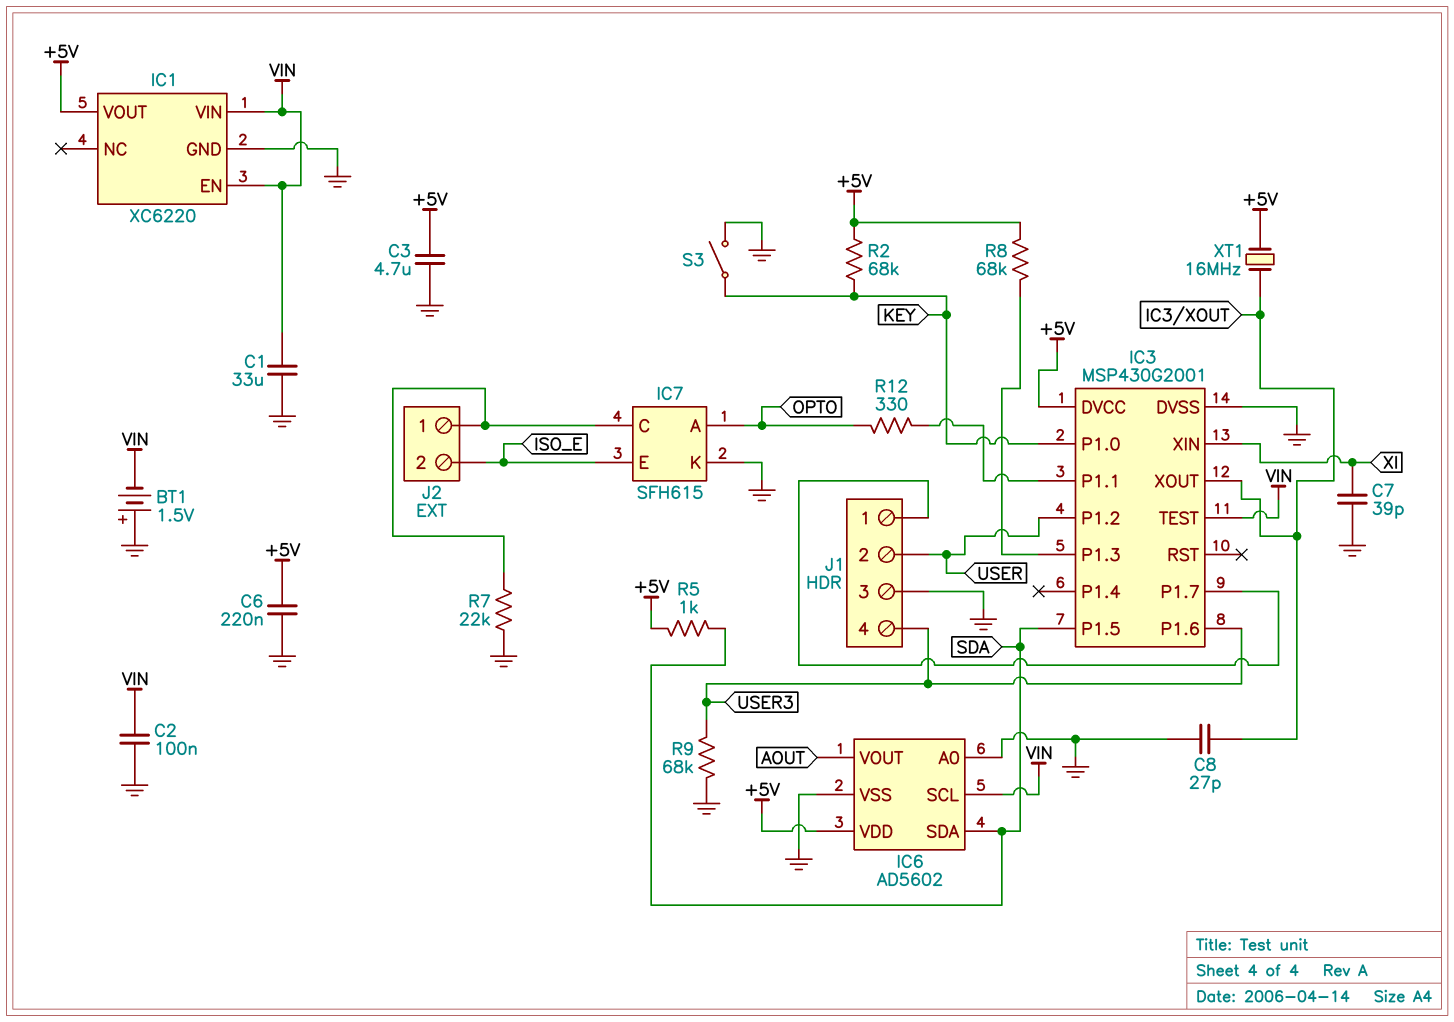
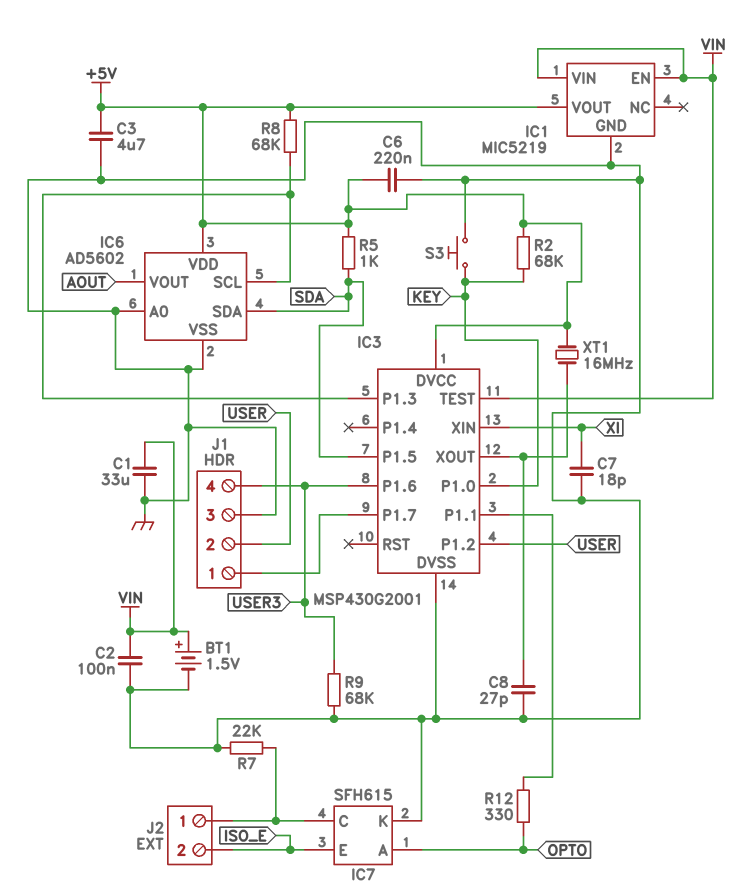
BT1: 1.5V (plus GND, minus VIN) -> 1.5V (plus VIN, minus GND)
C7: 39pF (GND, XI) -> 18pF (GND, XI)
IC1: XC6220 -> MIC5219
IC6 pin SCL: VIN -> IC3/P1.3
S3: switch (GND, KEY) -> button (GND, KEY)

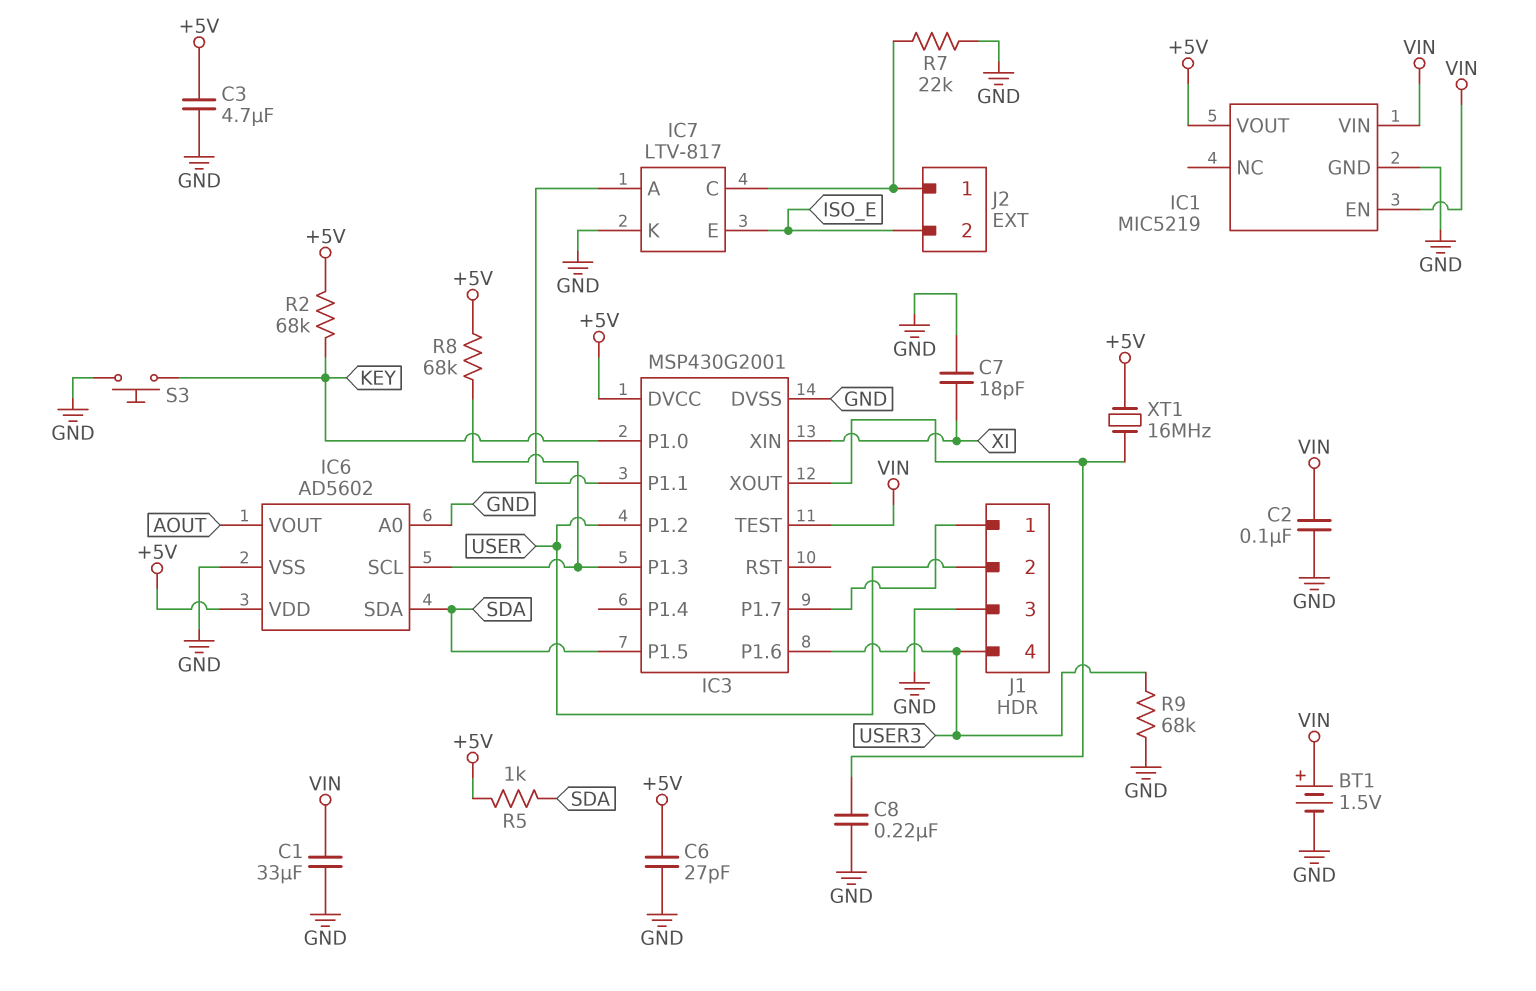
C6: 220nF (+5V, GND) -> 27pF (+5V, GND)
C8: 27pF (GND, IC3/XOUT) -> 220nF (GND, IC3/XOUT)
IC7: SFH615 -> LTV-817
IC7 pin A: OPTO -> IC3/P1.1
R12: 330 (IC3/P1.1, OPTO) -> none

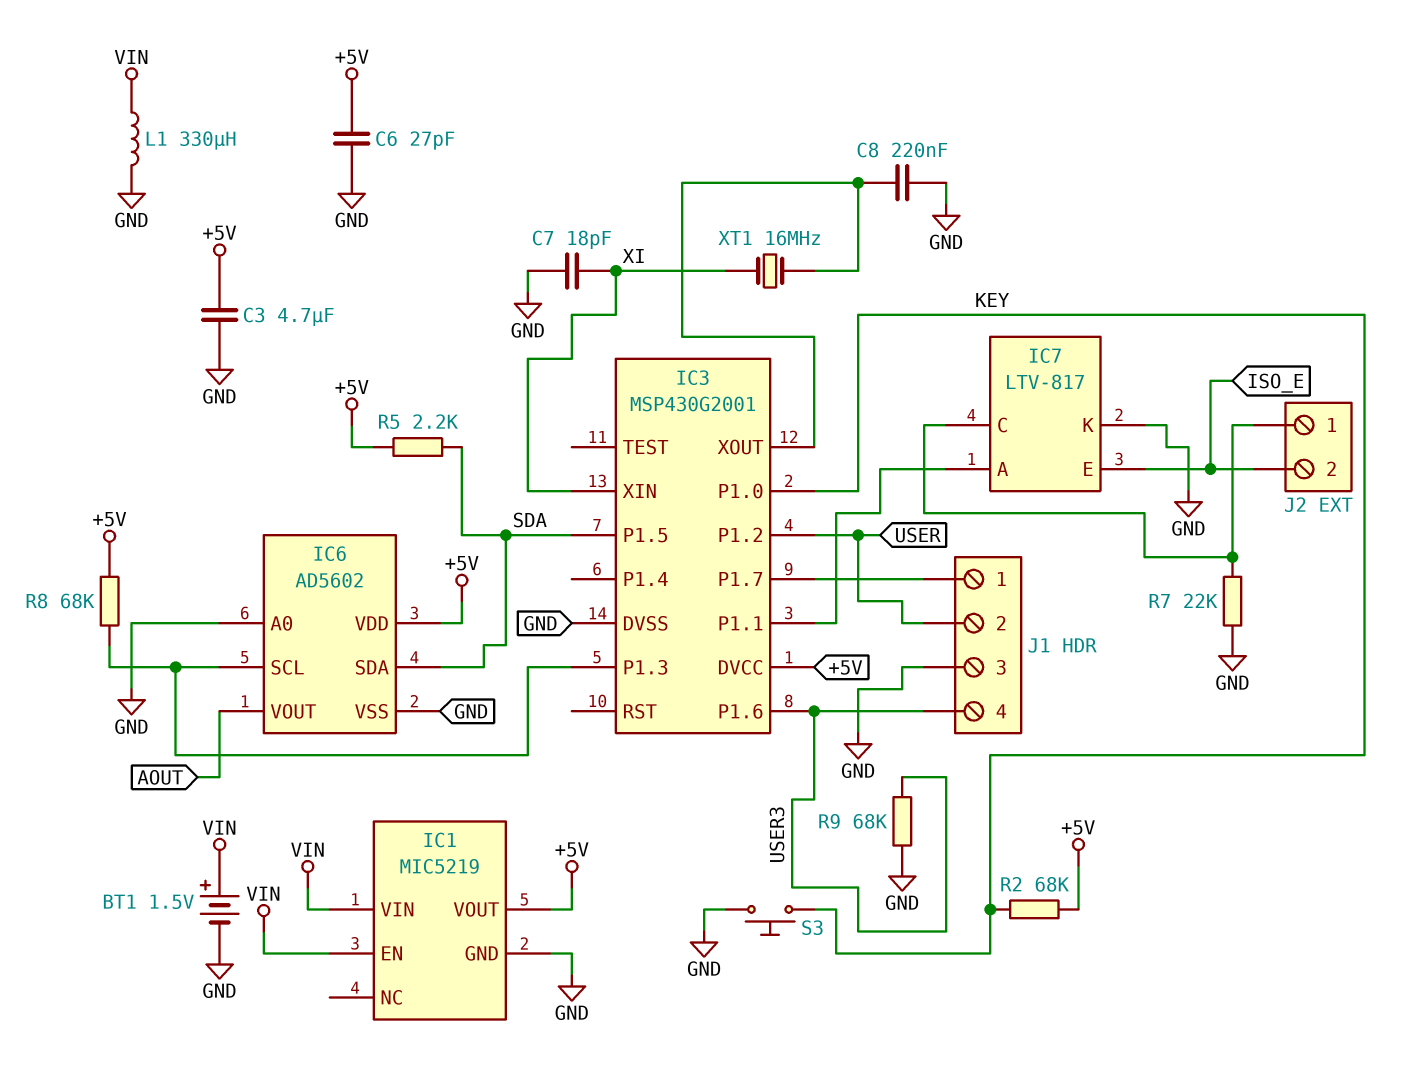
C1: 33uF (GND, VIN) -> none
C2: 100nF (GND, VIN) -> none
IC3 pin TEST: VIN -> none
L1: none -> 330uH (GND, VIN)
R5: 1k (+5V, SDA) -> 2.2k (+5V, SDA)
XT1: 16MHz (+5V, IC3/XOUT) -> 16MHz (IC3/XOUT, XI)

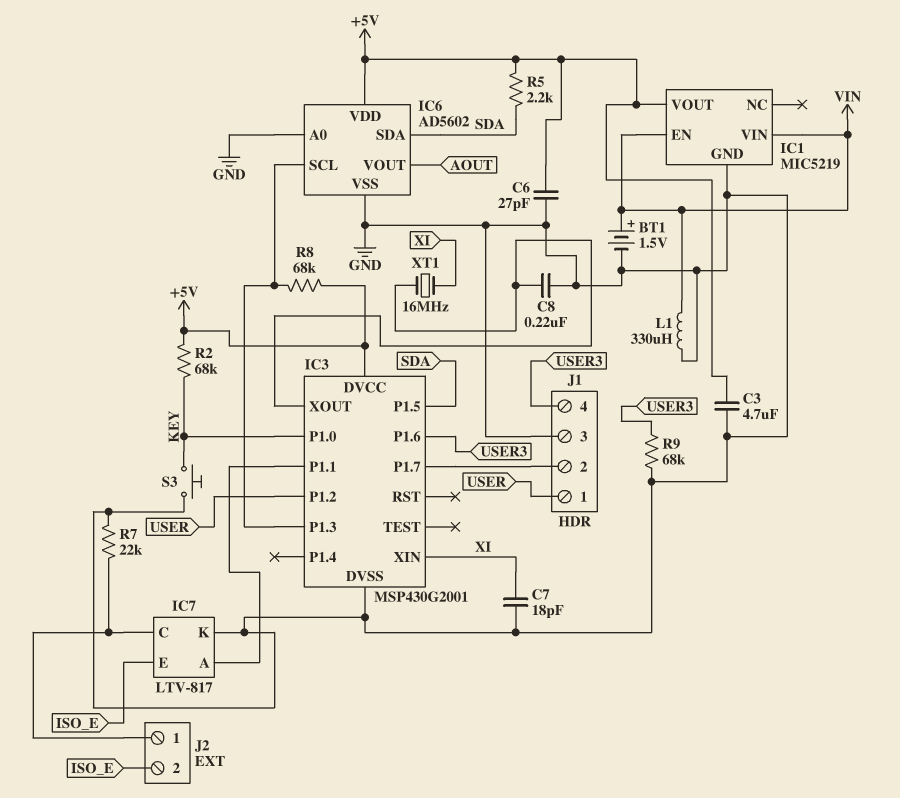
J1 pin 1: IC3/P1.7 -> USER
J1 pin 2: USER -> IC3/P1.7

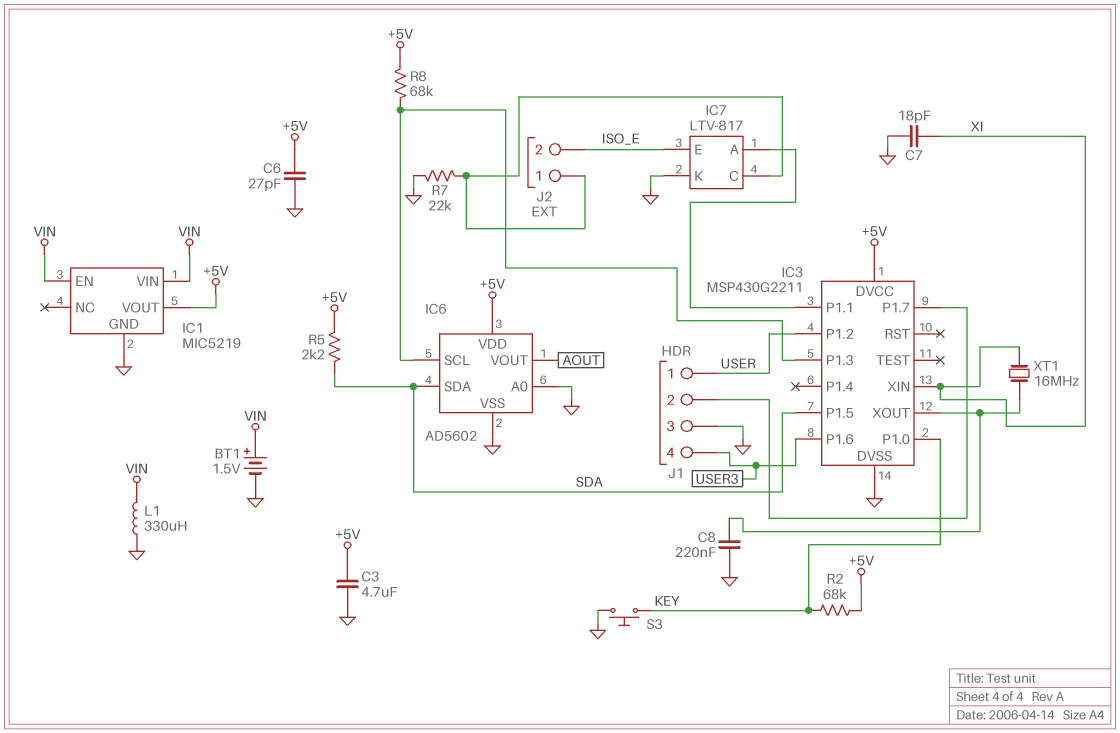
IC3: MSP430G2001 -> MSP430G2211
R9: 68k (GND, USER3) -> none

